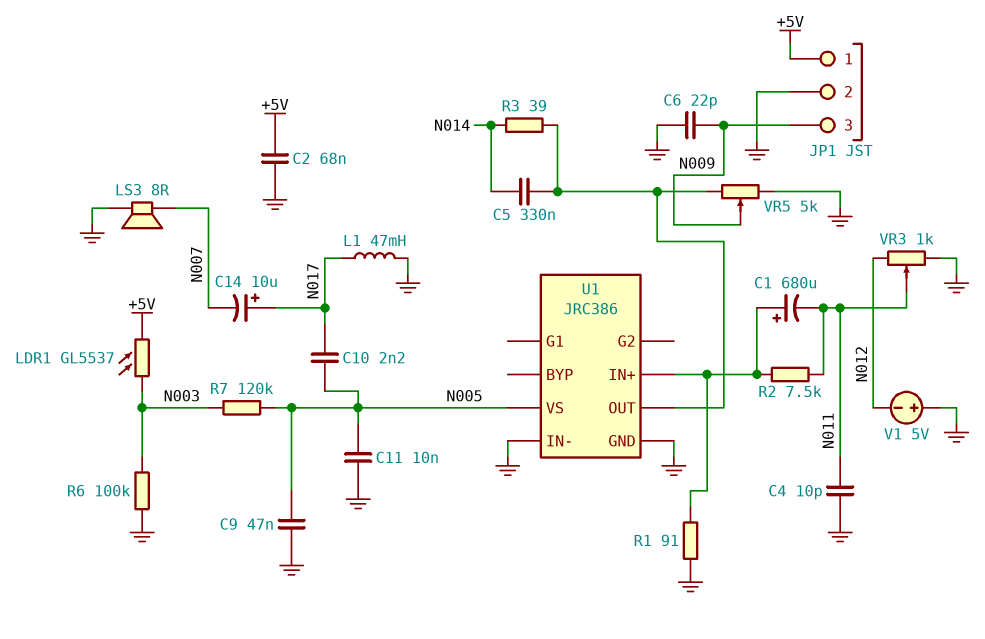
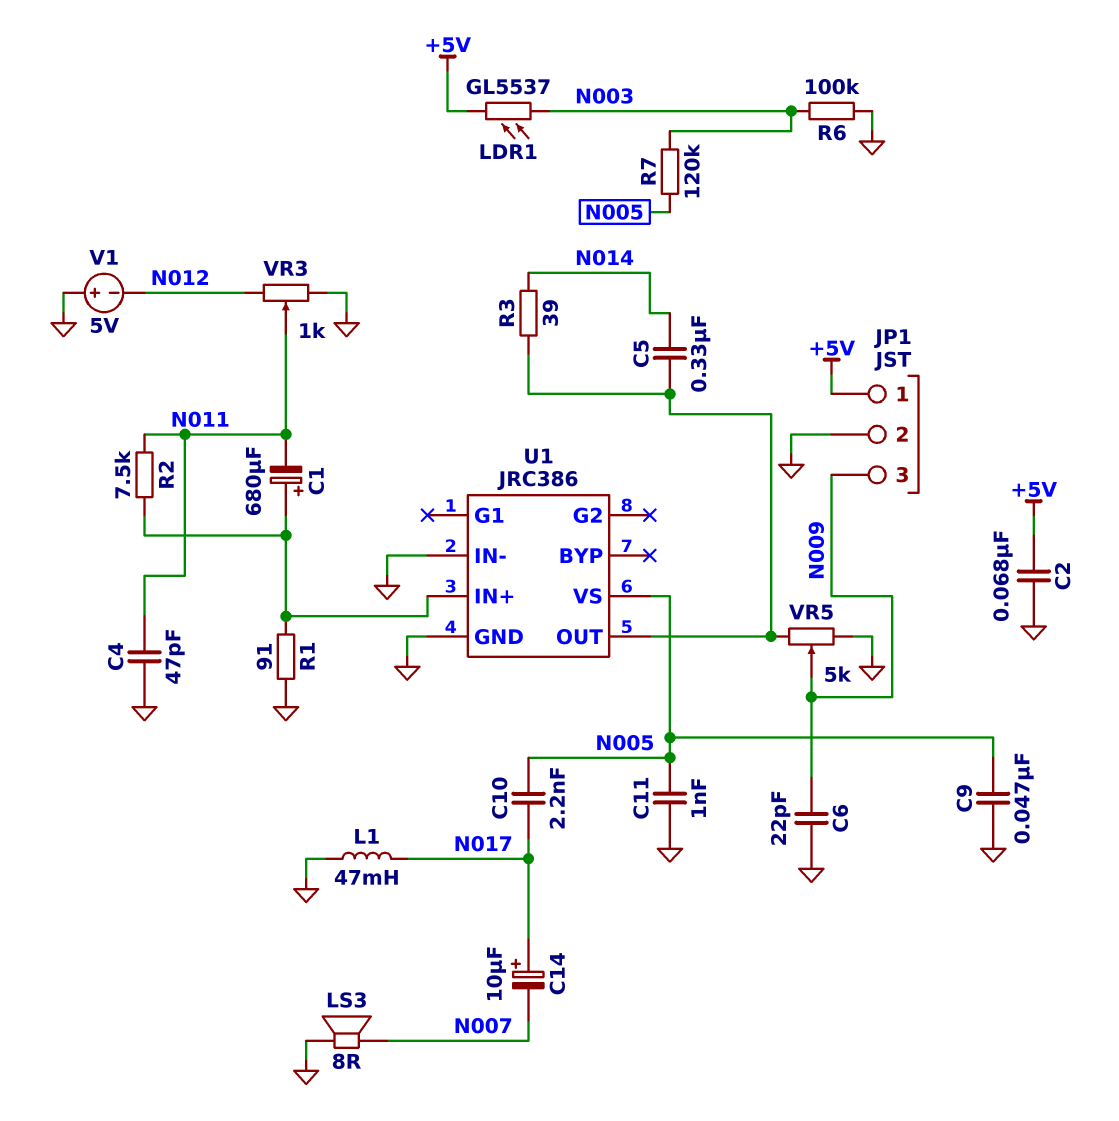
C4: 10pF (GND, N011) -> 47pF (GND, N011)
C11: 10nF (GND, N005) -> 1nF (GND, N005)

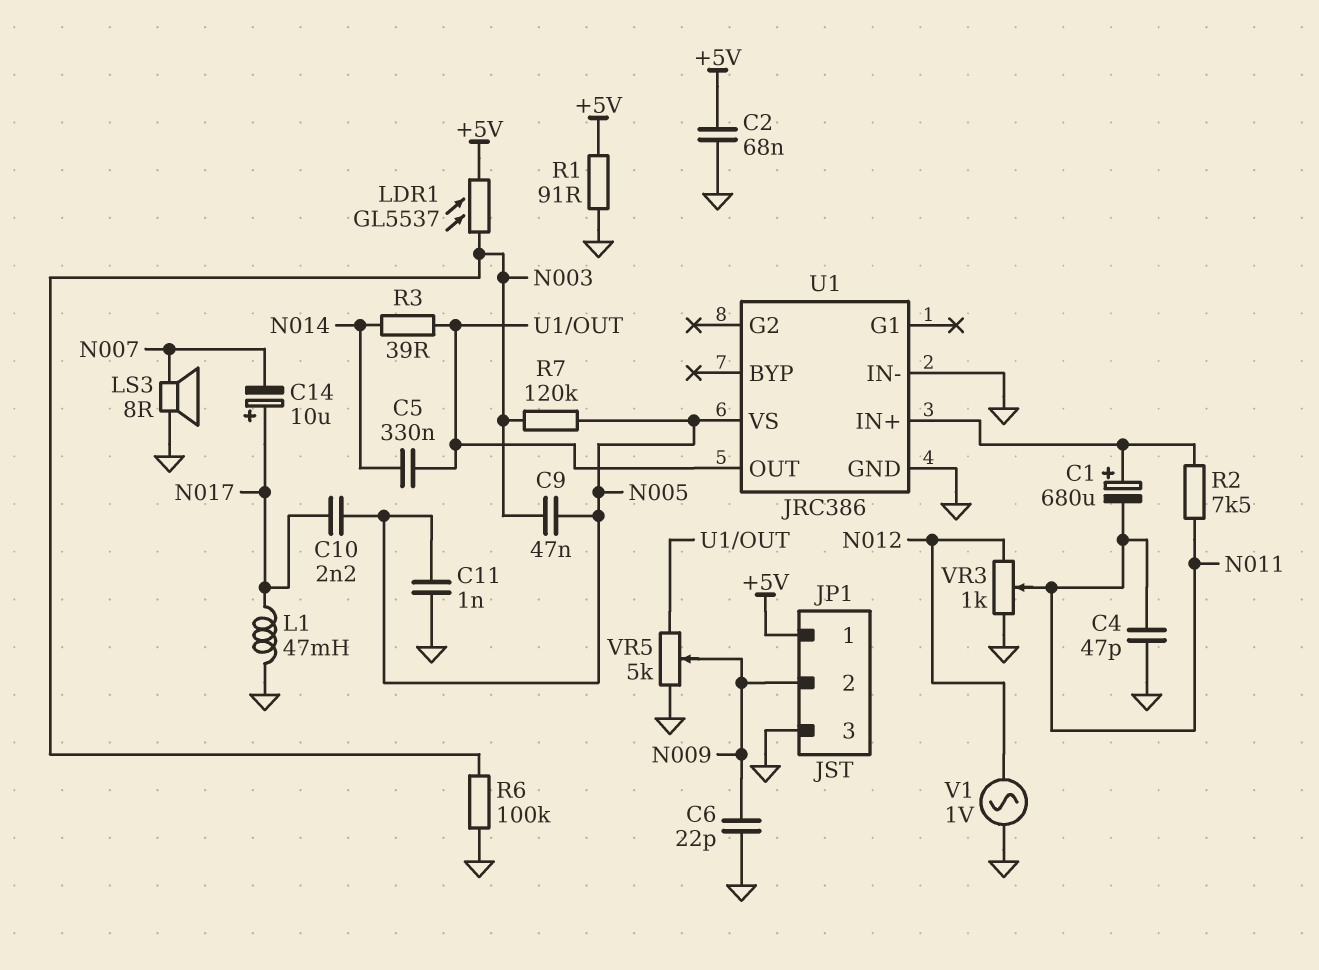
C9: 47nF (GND, N005) -> 47nF (N003, N005)
JP1 pin 2: GND -> N009
JP1 pin 3: N009 -> GND
R1: 91 (GND, U1/IN+) -> 91 (+5V, GND)
V1: 5V (plus GND, minus N012) -> AC 1V (GND, N012)

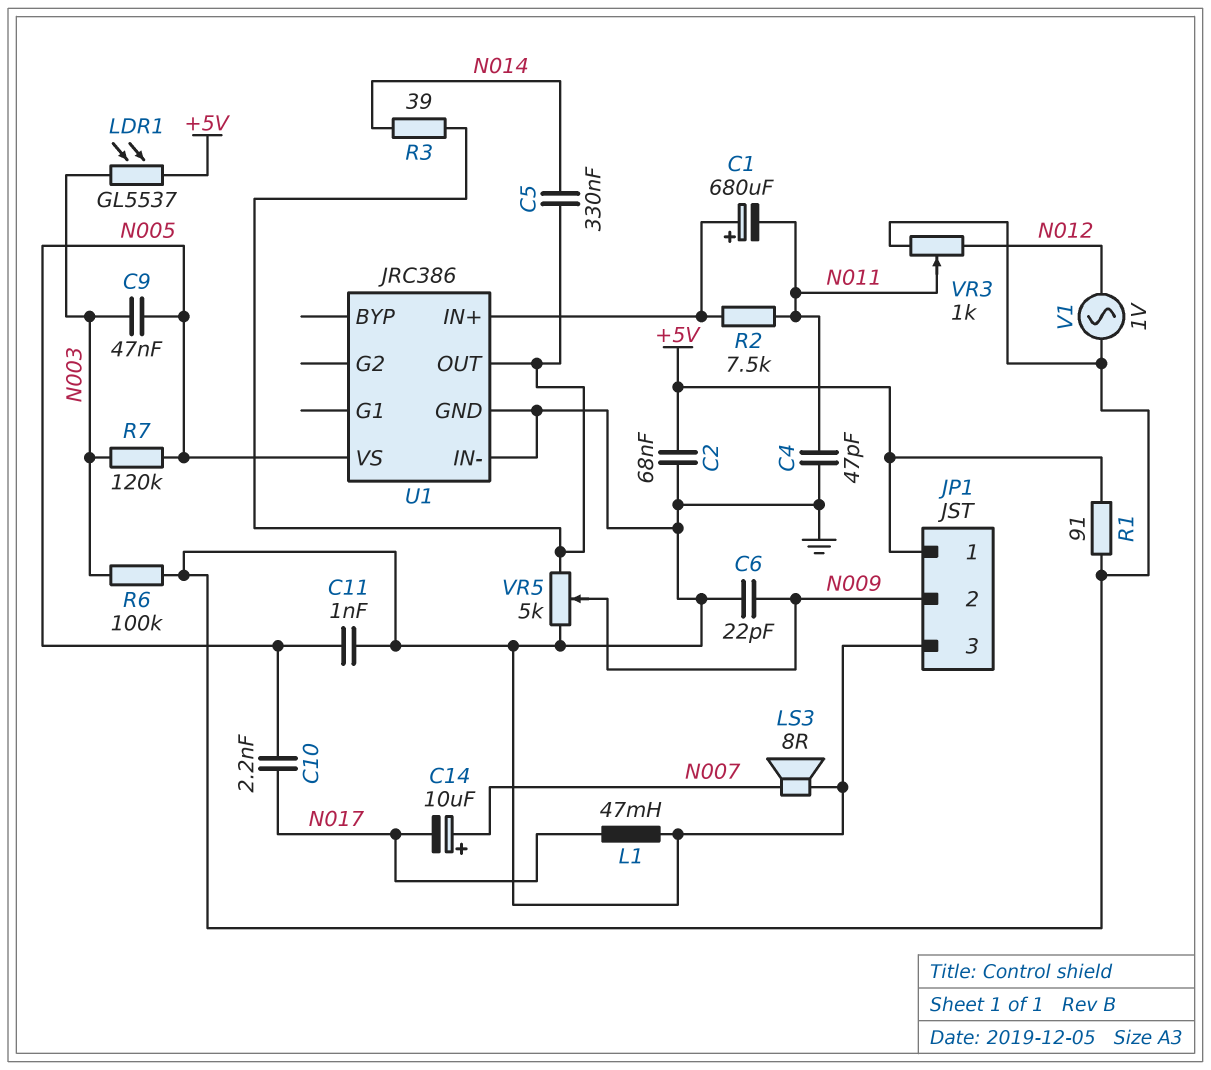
C14: 10uF (plus N017, minus N007) -> 10uF (plus N007, minus N017)

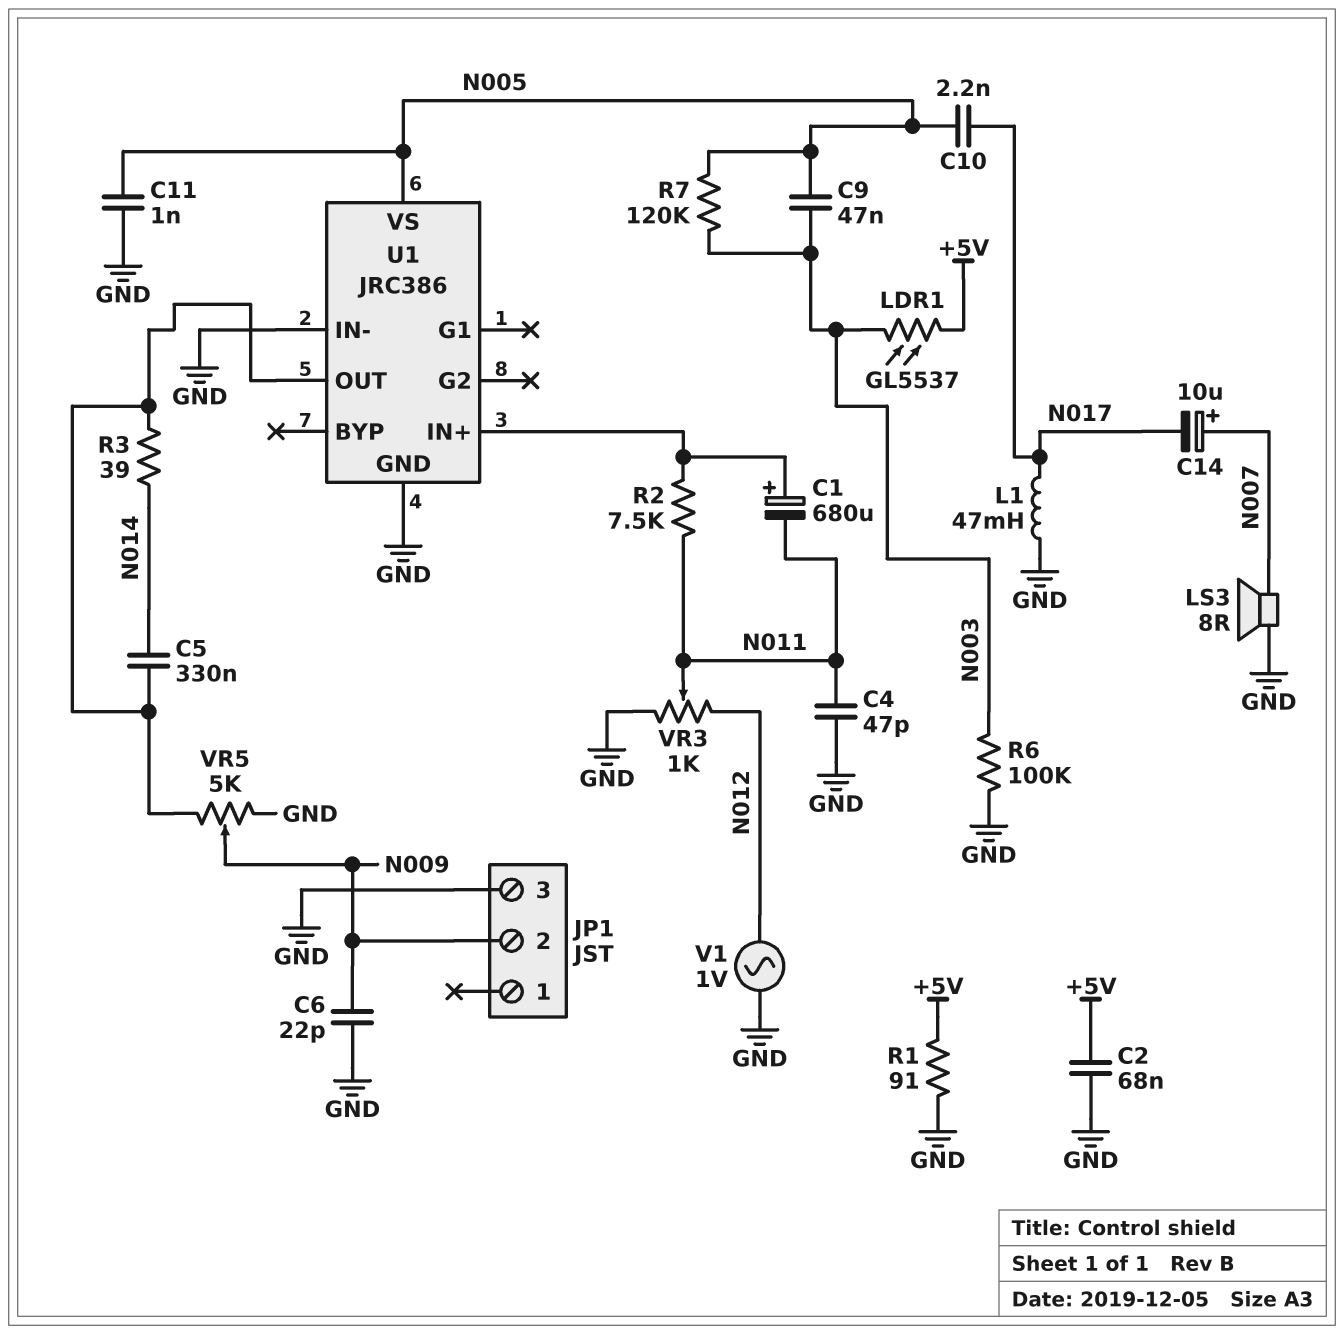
JP1 pin 1: +5V -> none

